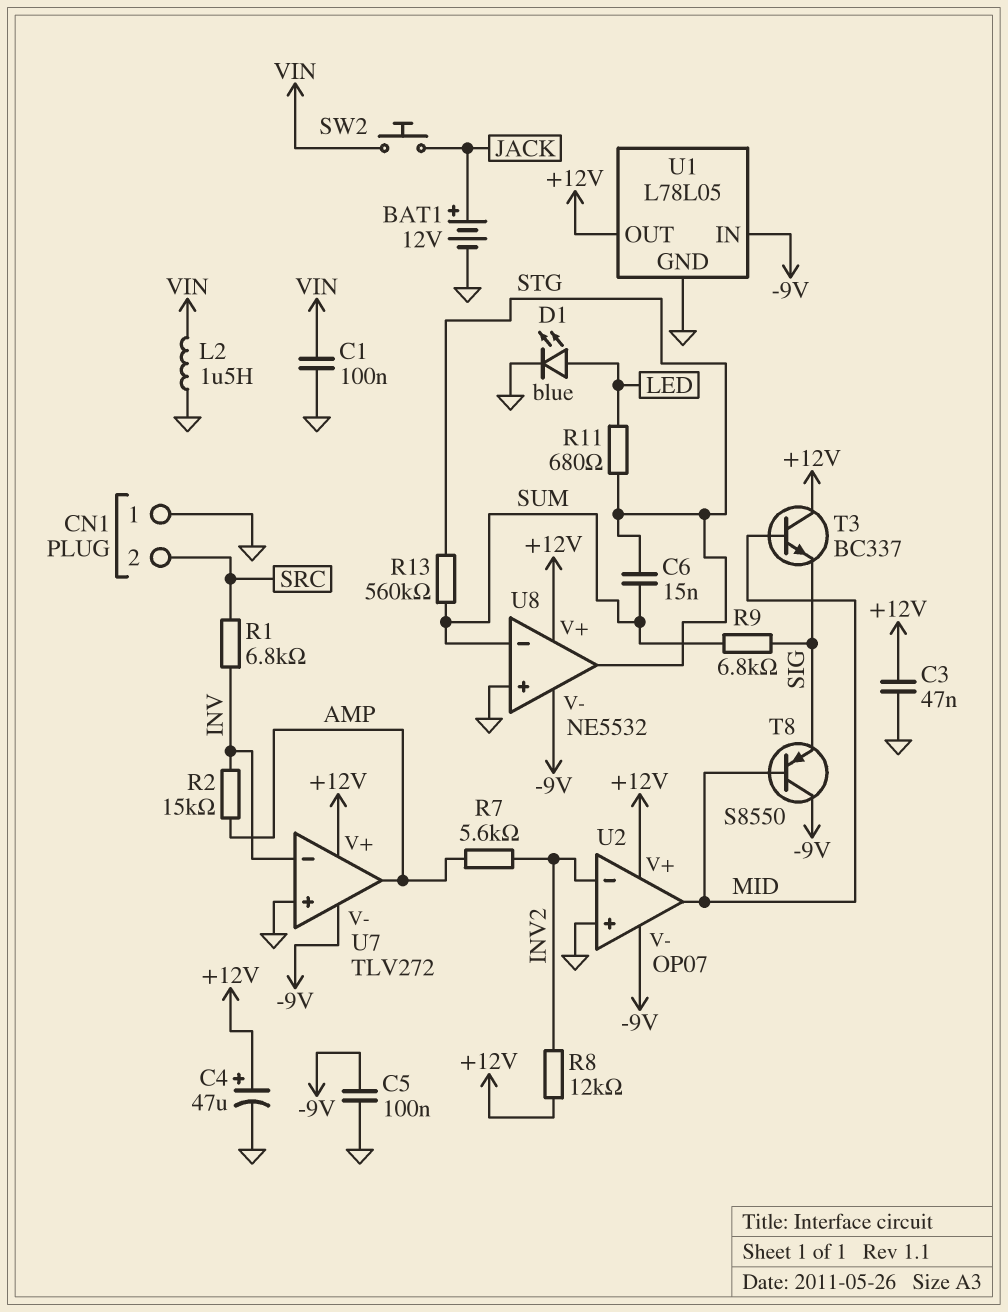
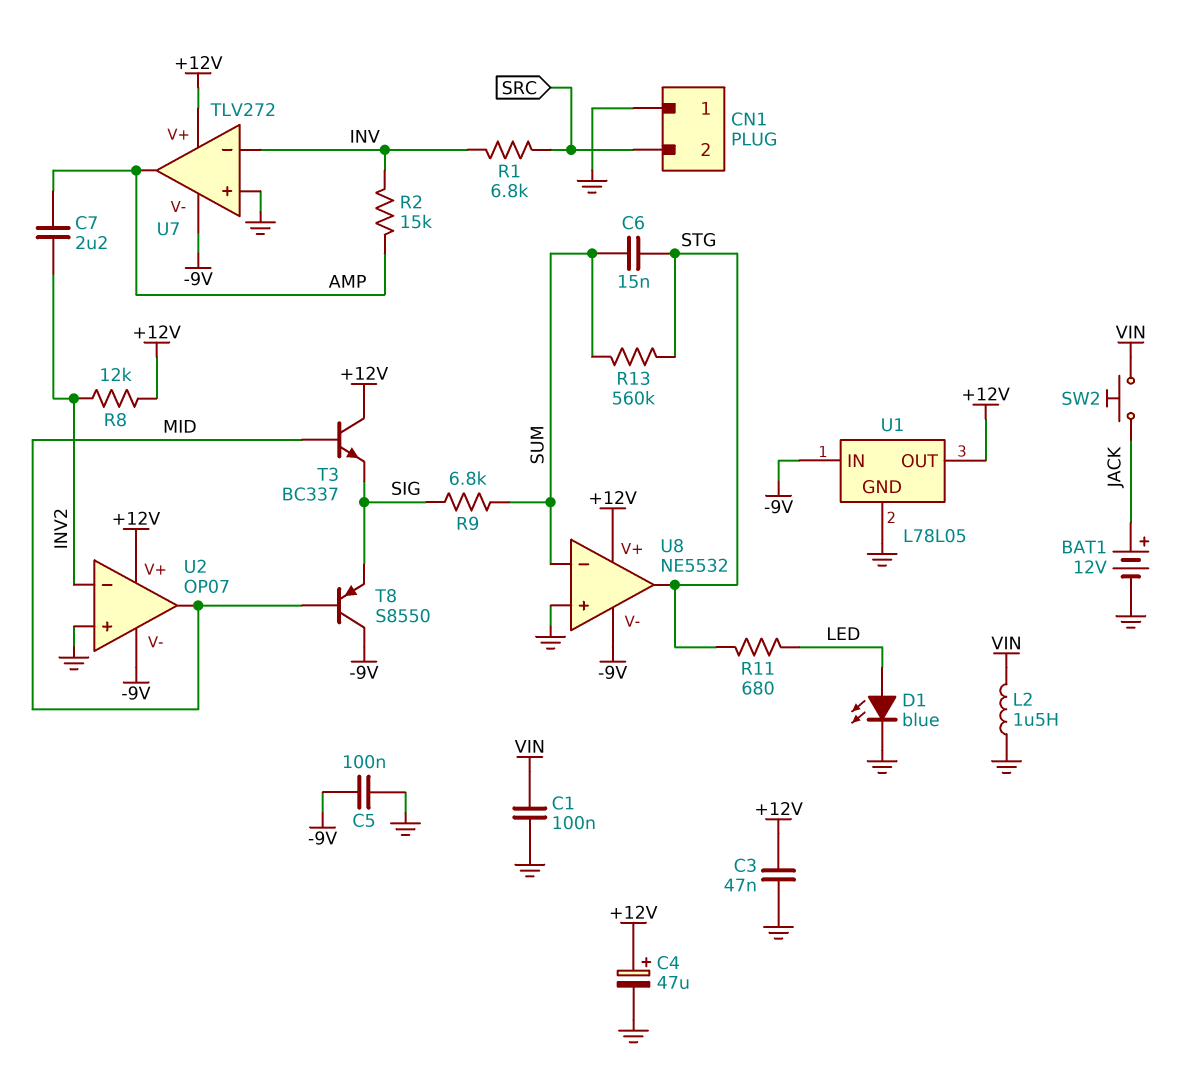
C7: none -> 2.2uF (AMP, INV2)
R7: 5.6k (AMP, INV2) -> none

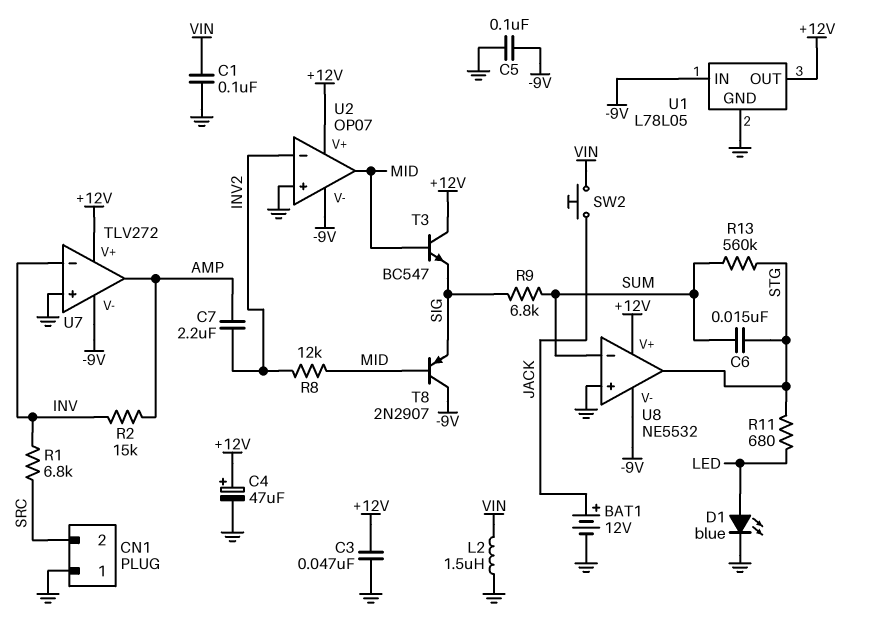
R8: 12k (+12V, INV2) -> 12k (INV2, MID)
T3: NPN BC337 (B MID, C +12V, E SIG) -> NPN BC547 (B MID, C +12V, E SIG)
T8: PNP S8550 (B MID, C -9V, E SIG) -> PNP 2N2907 (B MID, C -9V, E SIG)

